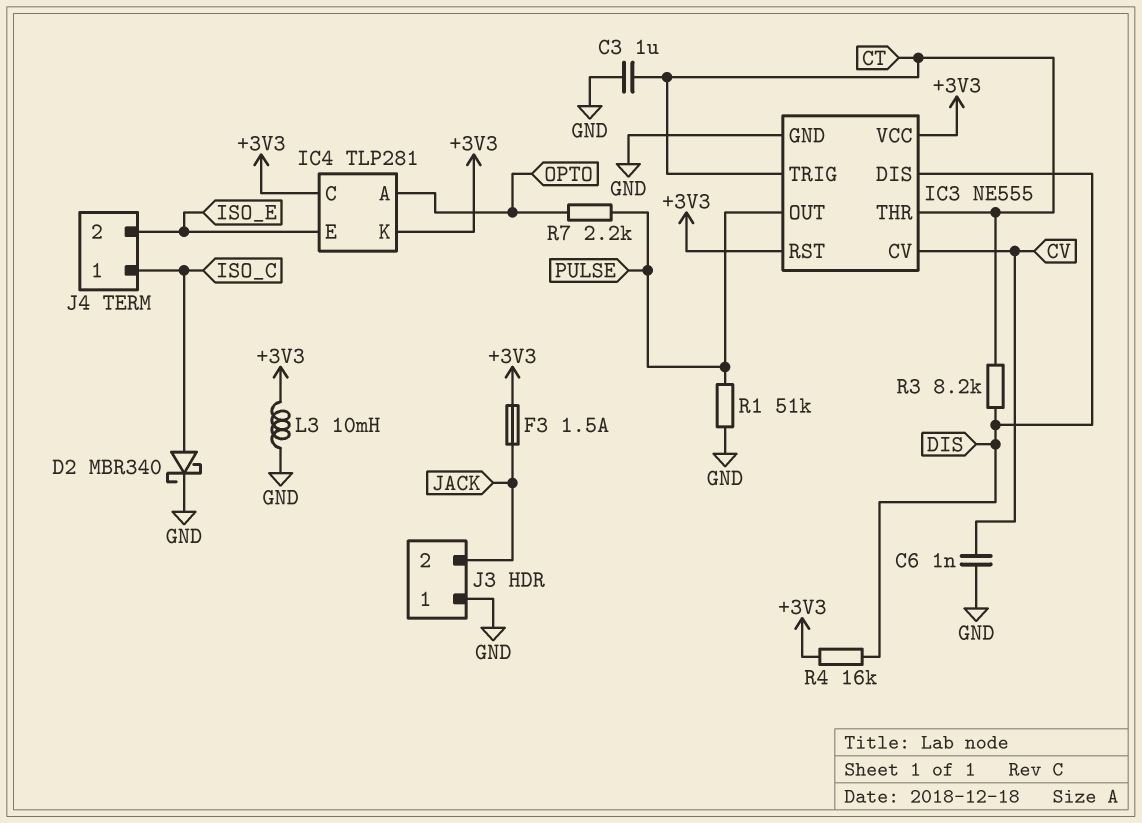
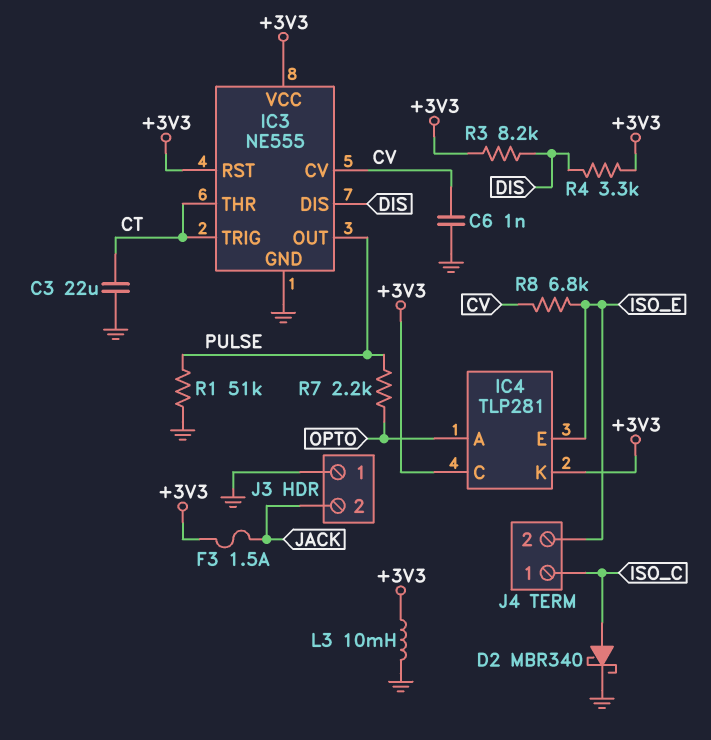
C3: 1uF (CT, GND) -> 22uF (CT, GND)
R3: 8.2k (CT, DIS) -> 8.2k (+3V3, DIS)
R4: 16k (+3V3, DIS) -> 3.3k (+3V3, DIS)
R8: none -> 6.8k (CV, ISO_E)

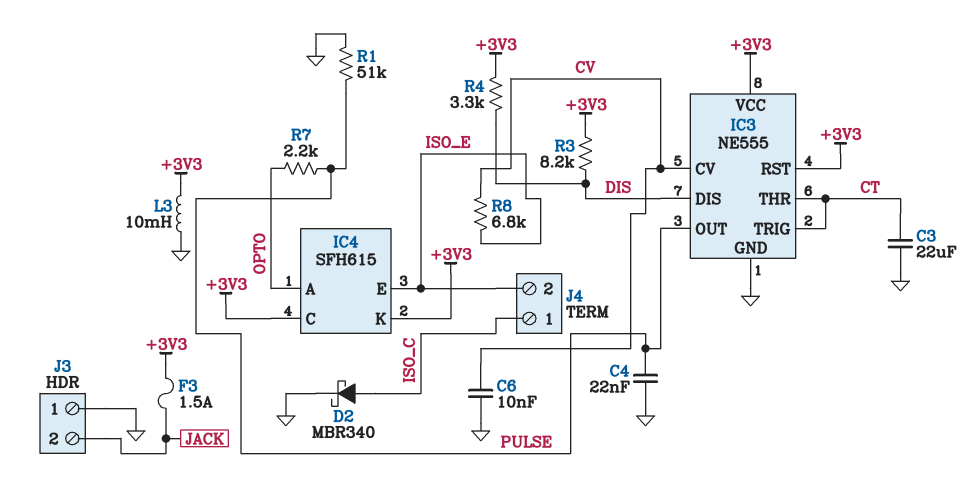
C4: none -> 22nF (GND, PULSE)
C6: 1nF (CV, GND) -> 10nF (CV, GND)
IC4: TLP281 -> SFH615

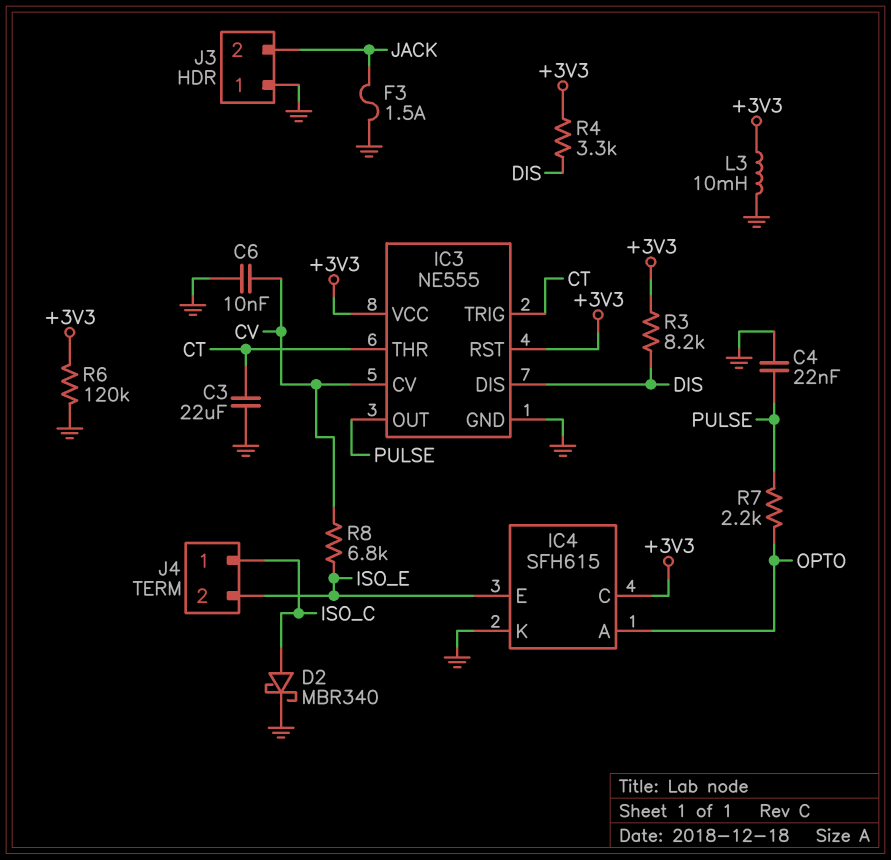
F3: 1.5A (+3V3, JACK) -> 1.5A (GND, JACK)
IC4 pin K: +3V3 -> GND
R1: 51k (GND, PULSE) -> none
R6: none -> 120k (+3V3, GND)

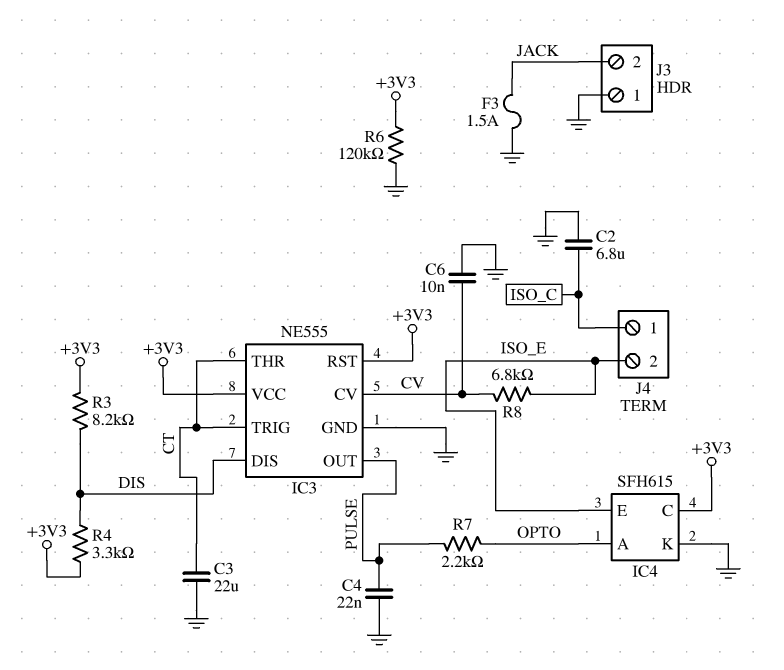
C2: none -> 6.8uF (GND, ISO_C)
D2: schottky MBR340 (A ISO_C, K GND) -> none
L3: 10mH (+3V3, GND) -> none

